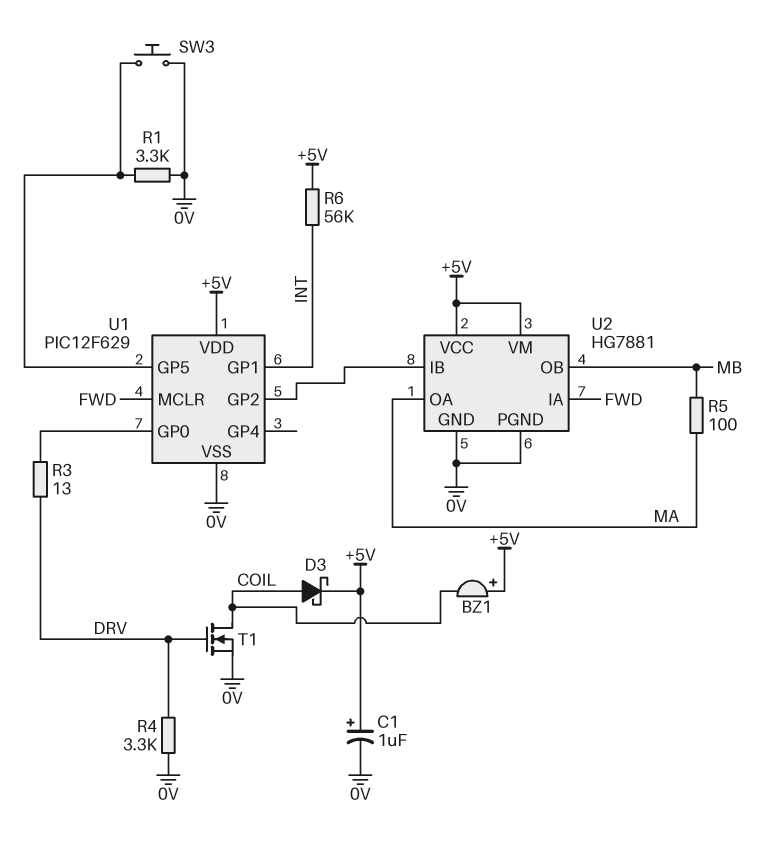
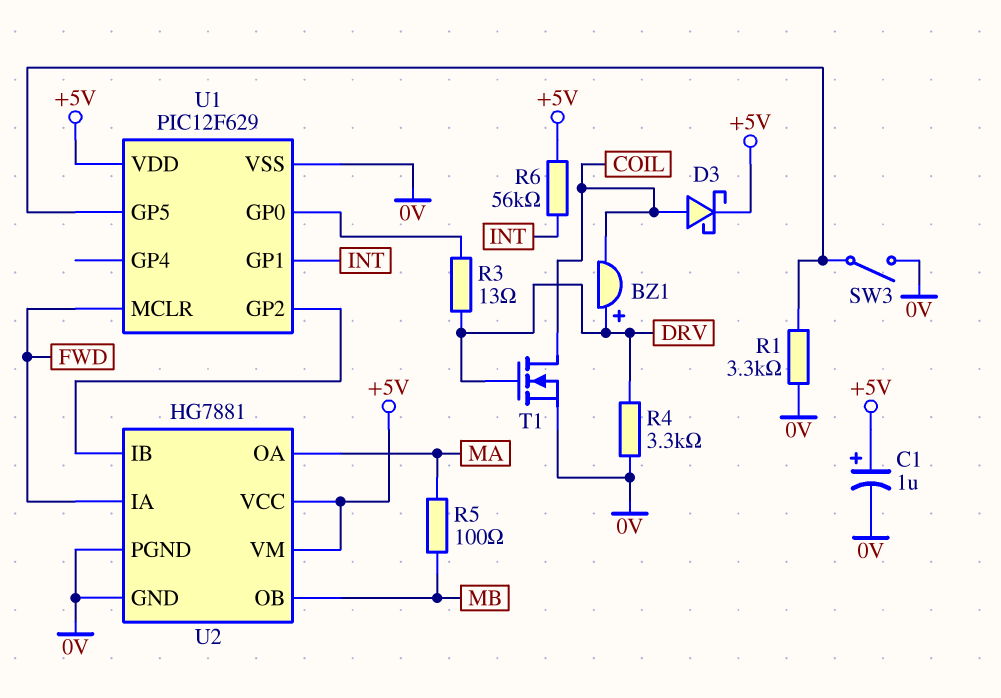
BZ1: buzzer (plus +5V, minus COIL) -> buzzer (plus DRV, minus COIL)
SW3: button (0V, U1/GP5) -> switch (0V, U1/GP5)

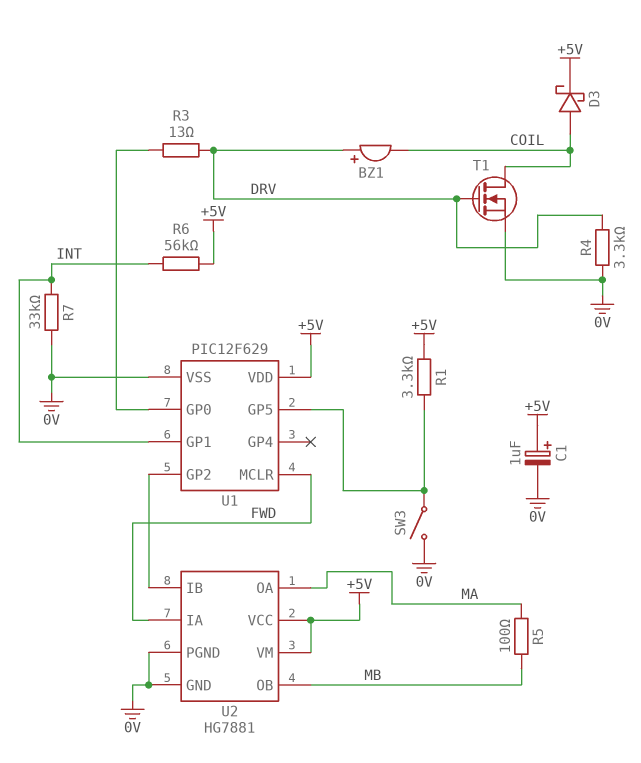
R1: 3.3k (0V, U1/GP5) -> 3.3k (+5V, U1/GP5)
R7: none -> 33k (0V, INT)

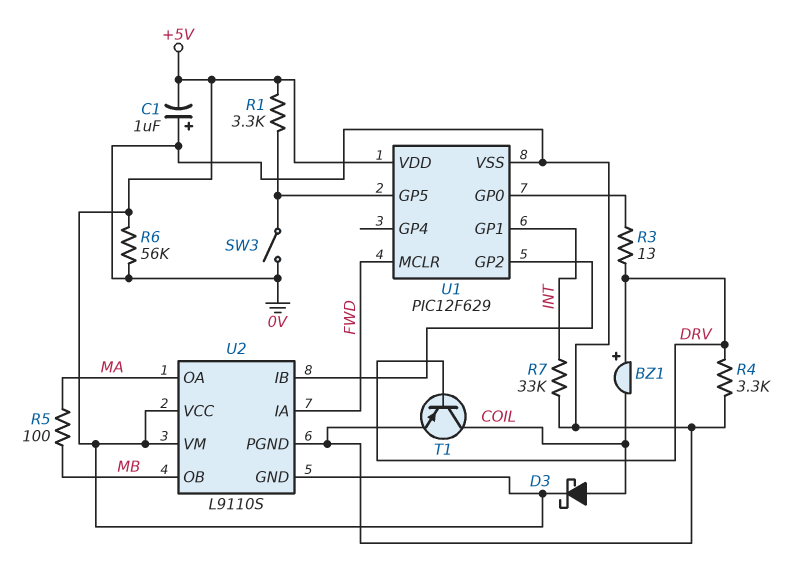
C1: 1uF (plus +5V, minus 0V) -> 1uF (plus 0V, minus +5V)
R6: 56k (+5V, INT) -> 56k (+5V, 0V)
T1: NMOS (G DRV, D COIL, S 0V) -> PNP (B DRV, C COIL, E 0V)
U2: HG7881 -> L9110S
U2 pin GND: 0V -> +5V

